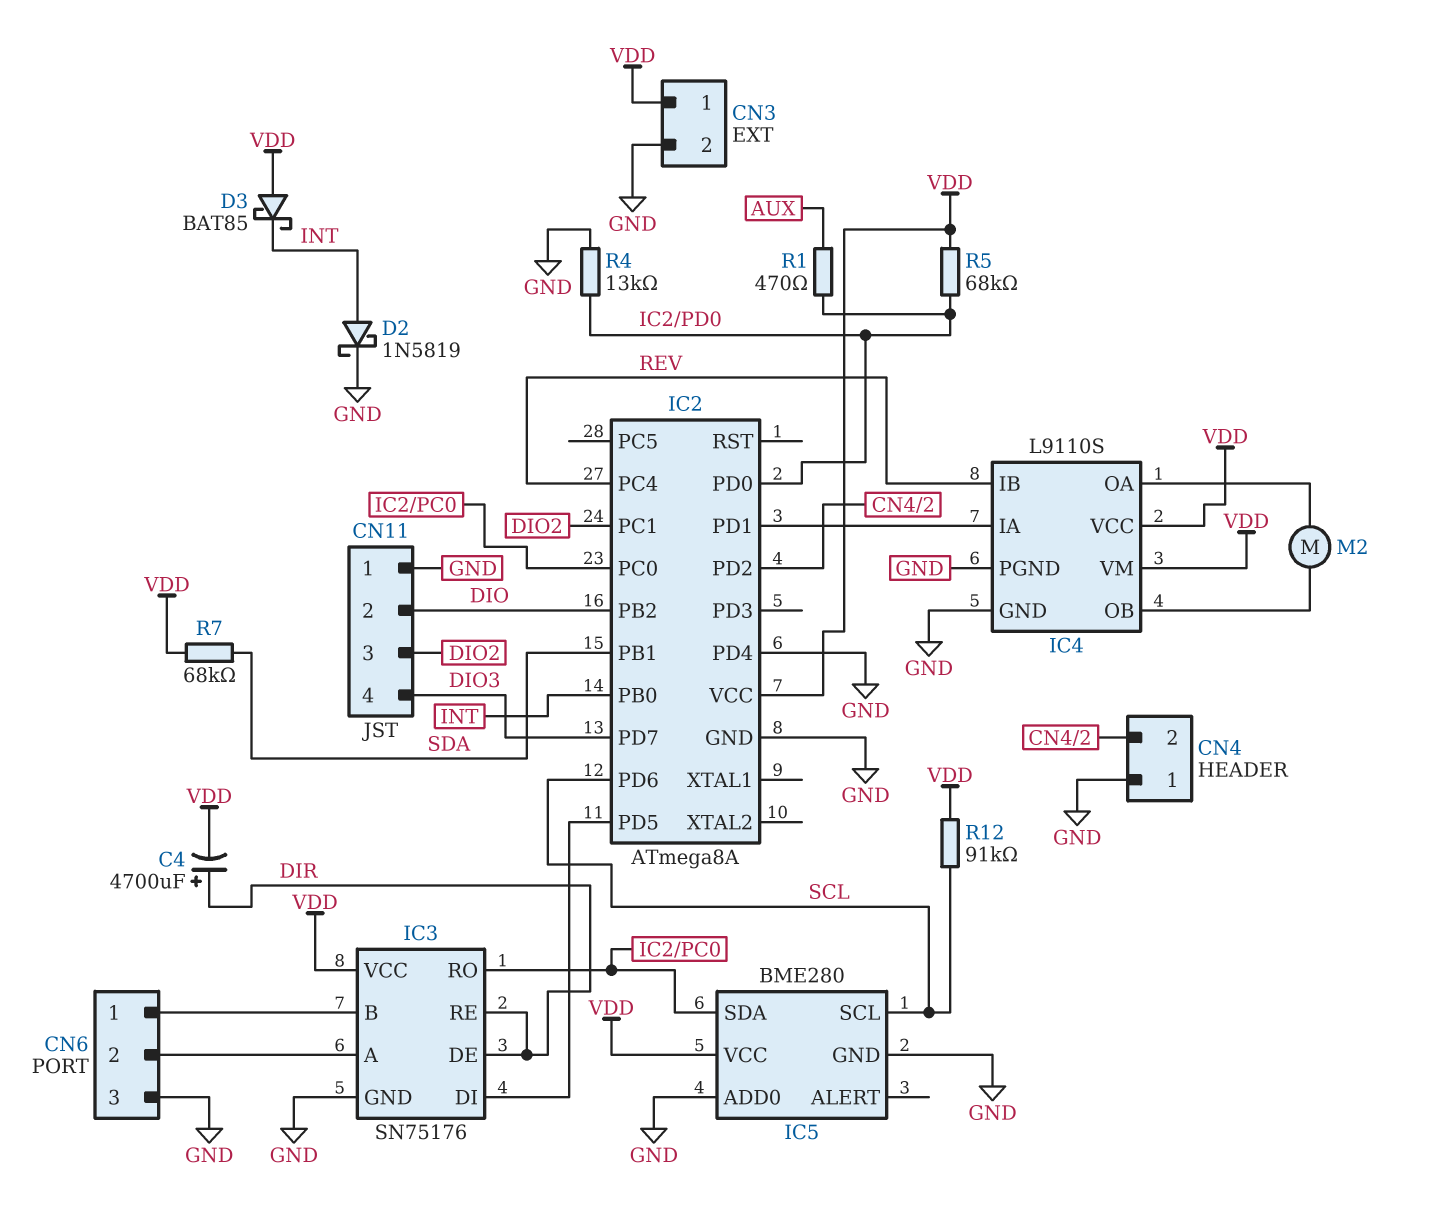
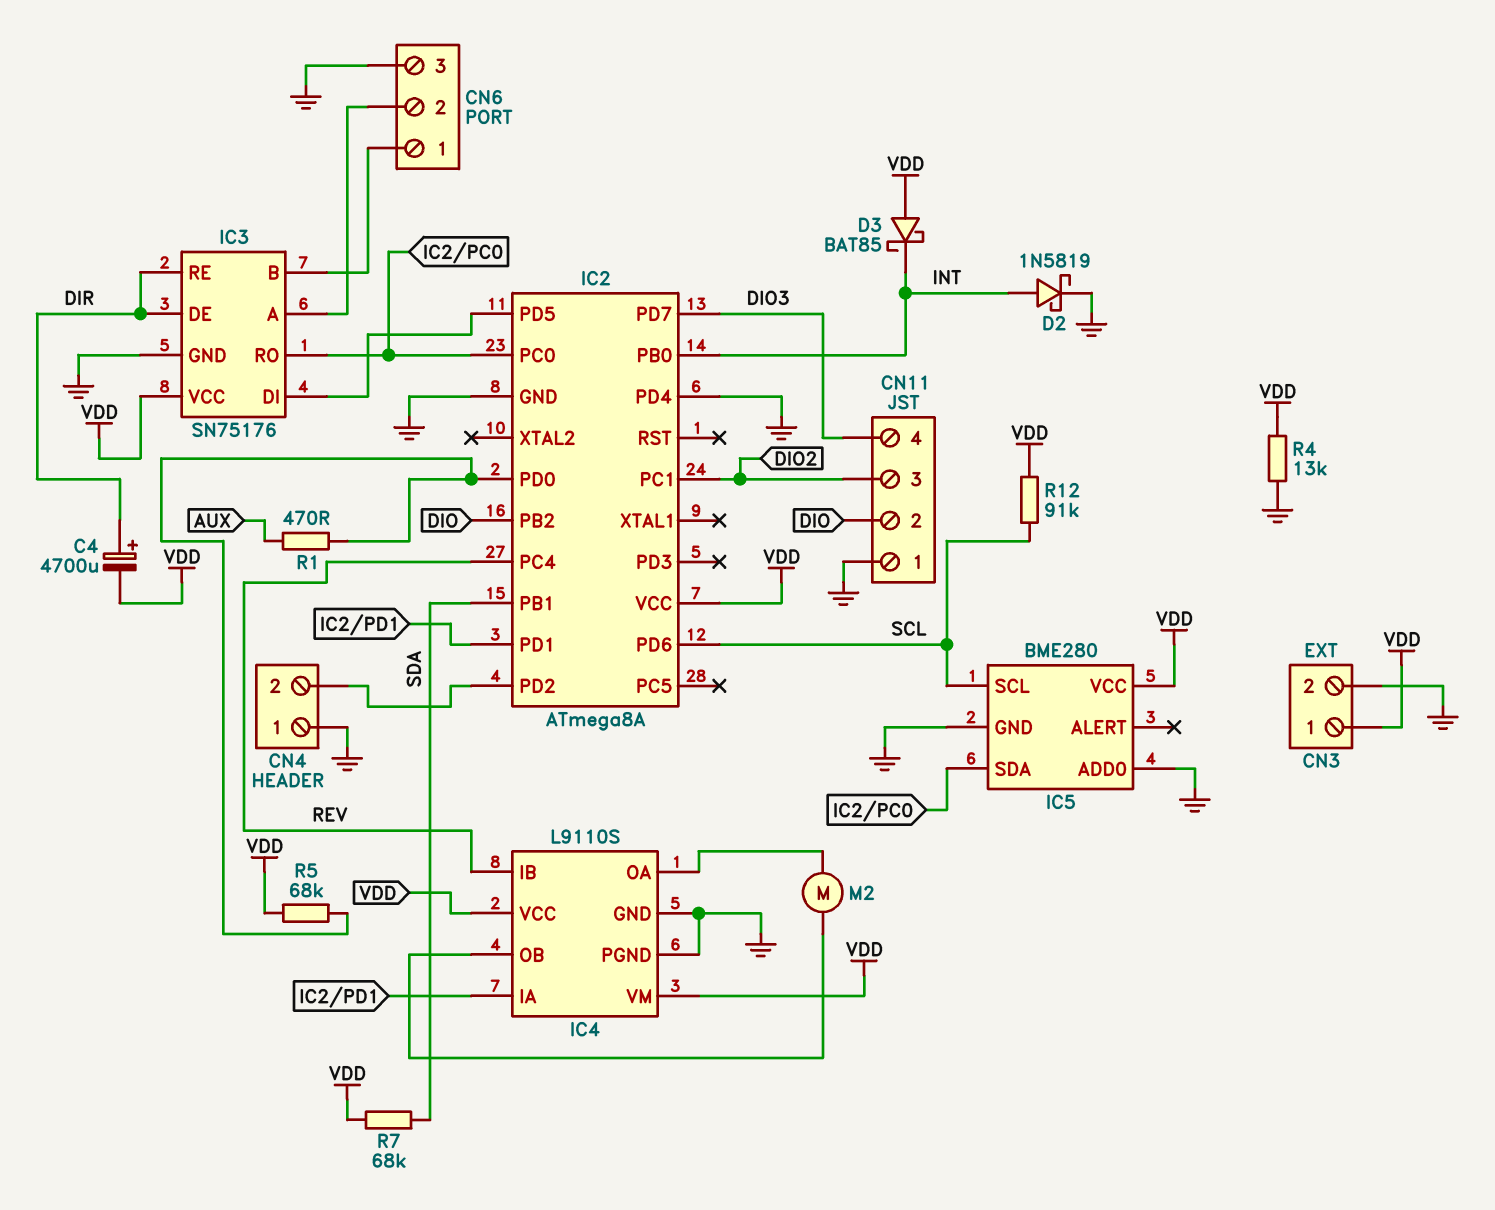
R4: 13k (GND, IC2/PD0) -> 13k (GND, VDD)

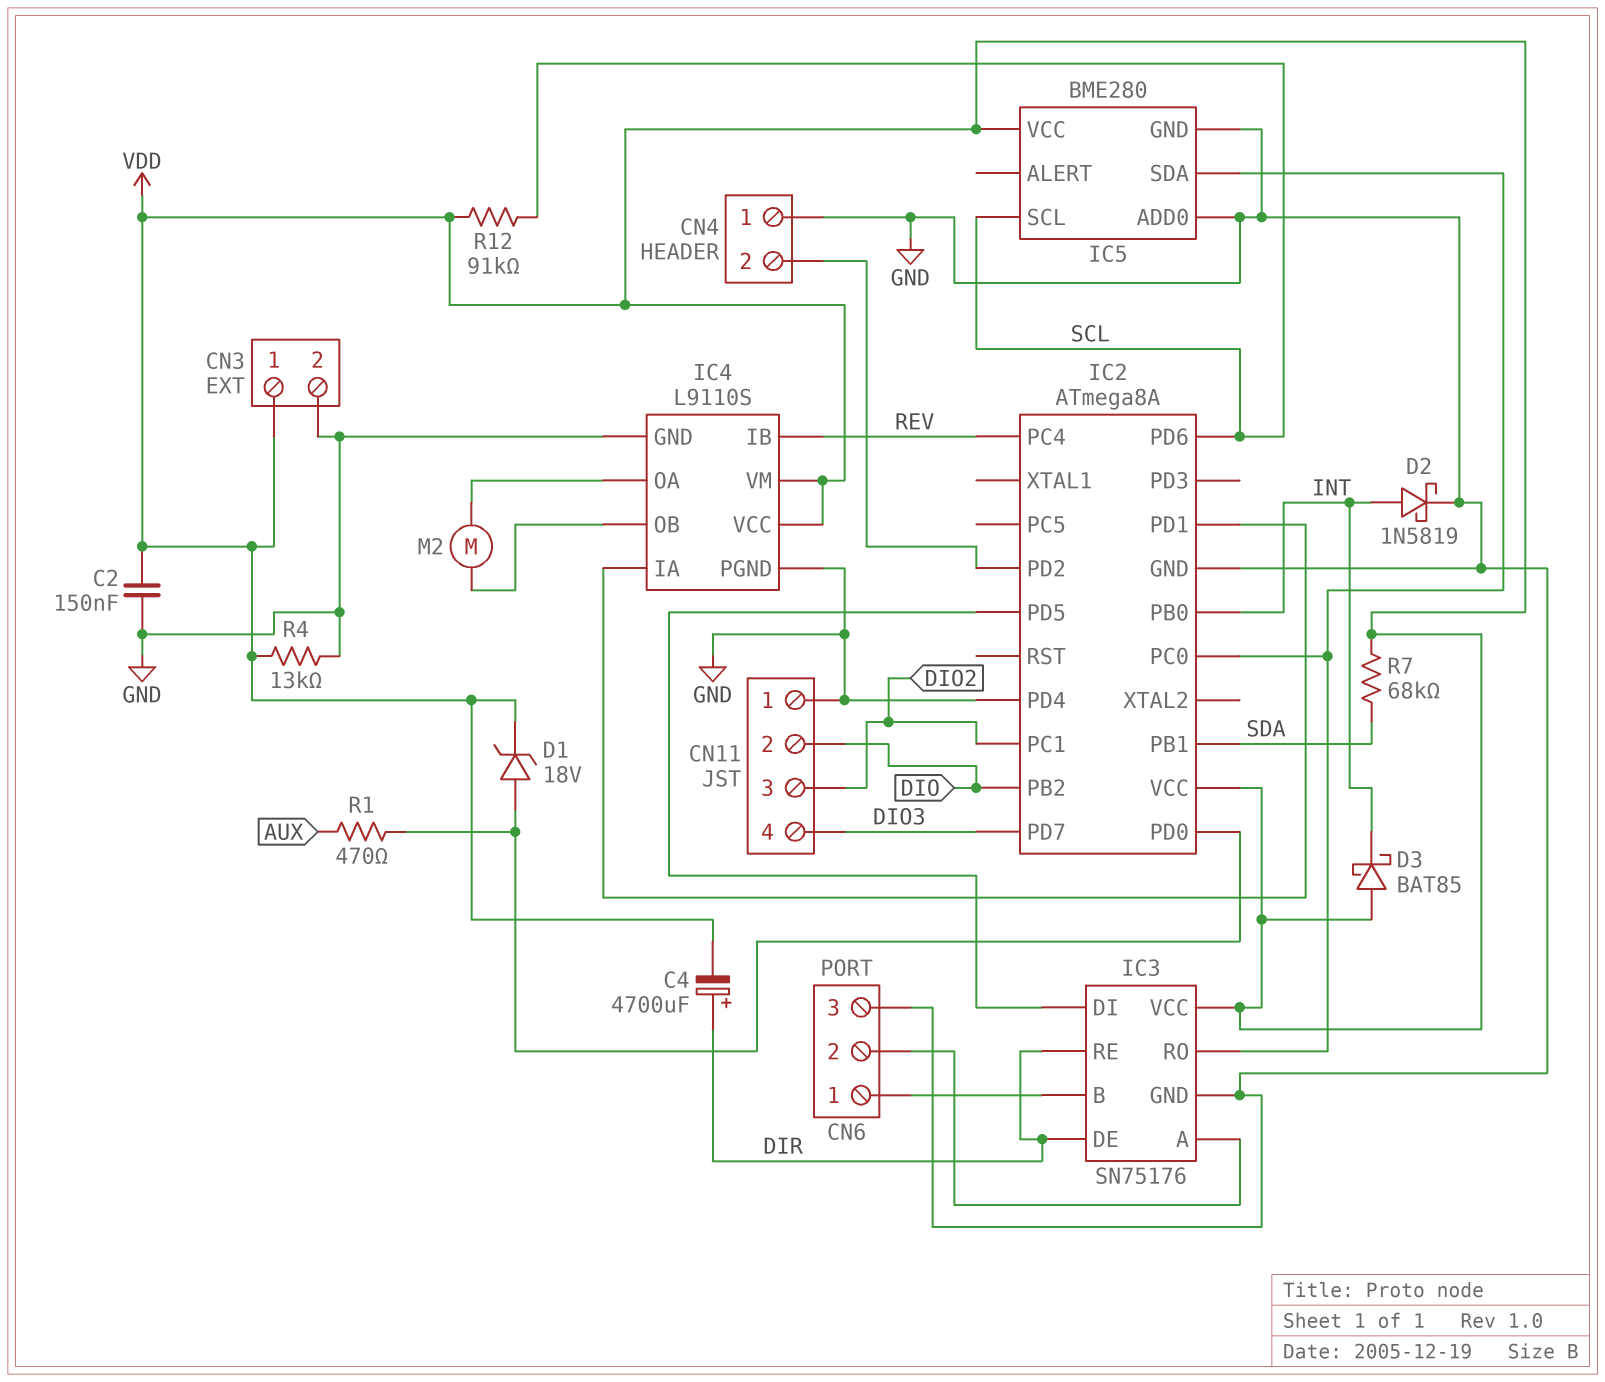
C2: none -> 150nF (GND, VDD)
D1: none -> zener 18V (A IC2/PD0, K VDD)
R5: 68k (IC2/PD0, VDD) -> none

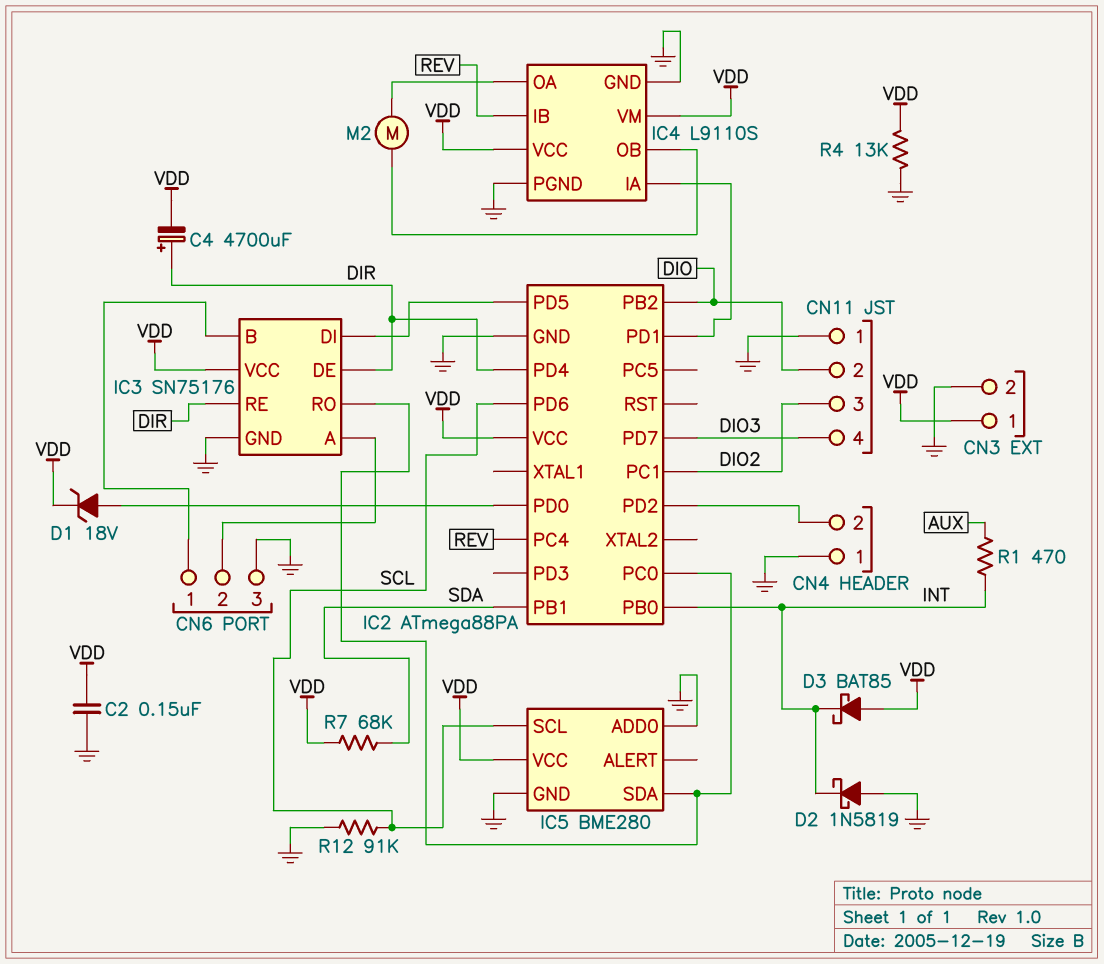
D2: schottky 1N5819 (A INT, K GND) -> schottky 1N5819 (A GND, K INT)
IC2: ATmega8A -> ATmega88PA
IC2 pin PD4: GND -> DIR
R1: 470 (AUX, IC2/PD0) -> 470 (AUX, INT)
R12: 91k (SCL, VDD) -> 91k (GND, SCL)

